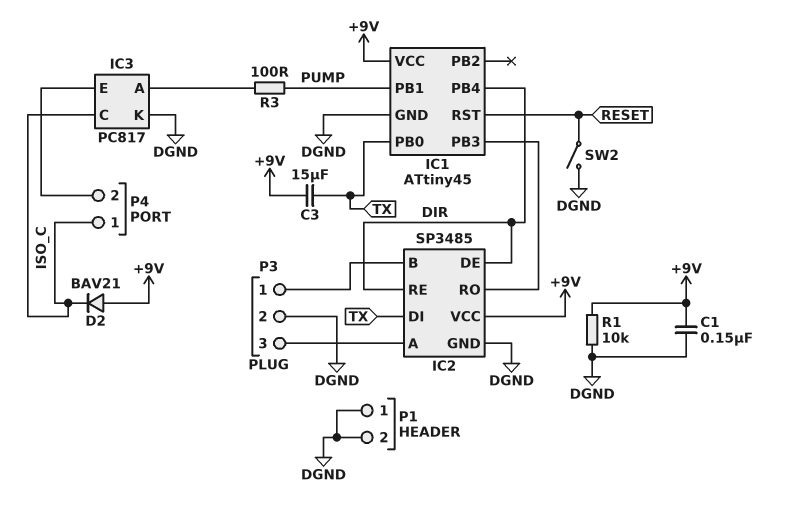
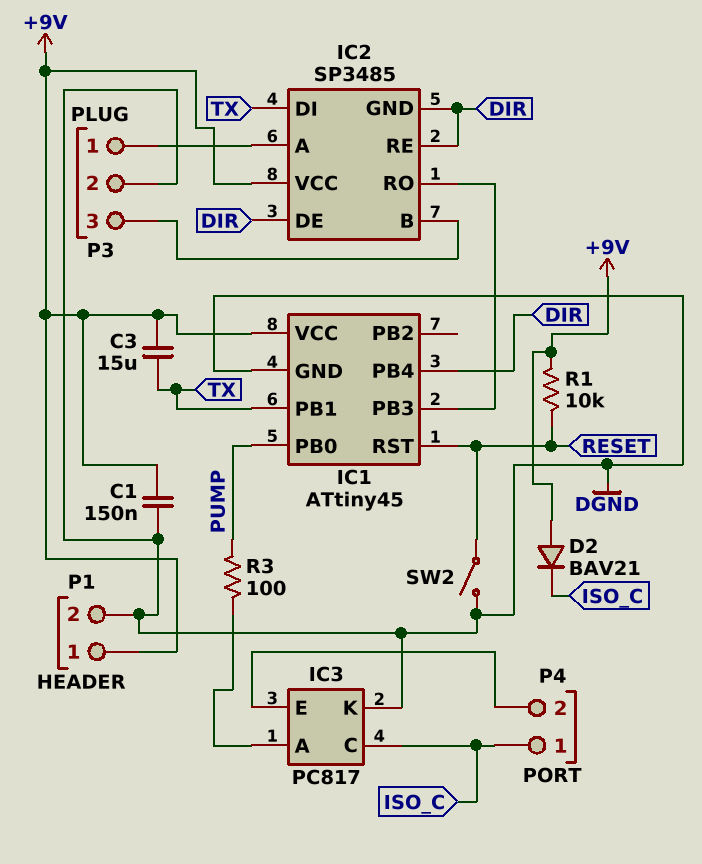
IC1 pin PB0: TX -> PUMP
IC1 pin PB1: PUMP -> TX
IC2 pin GND: DGND -> DIR
P1 pin 1: DGND -> +9V
P3 pin 1: IC2/B -> IC2/A
P3 pin 3: IC2/A -> IC2/B
R1: 10k (+9V, DGND) -> 10k (+9V, RESET)

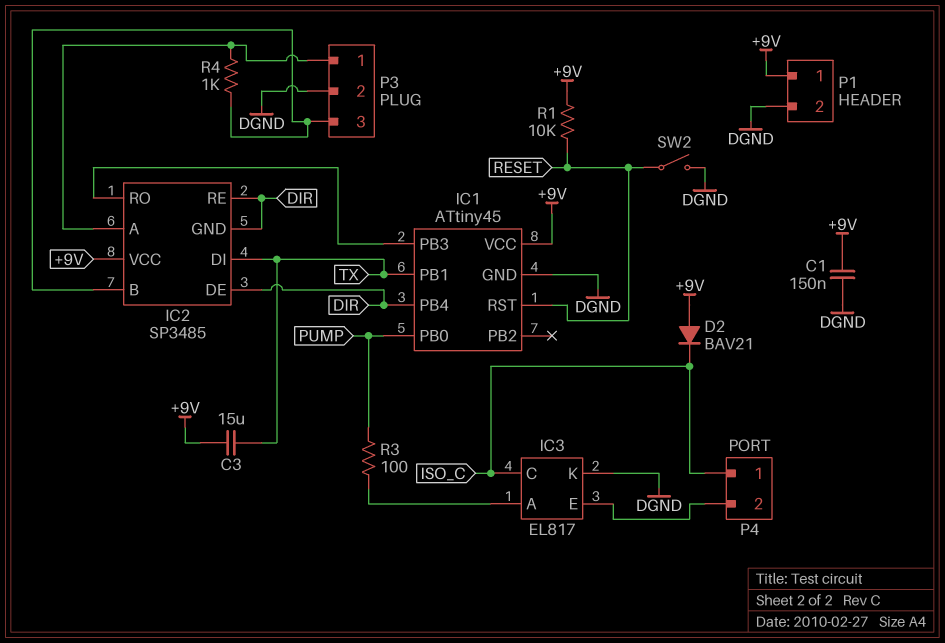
IC3: PC817 -> EL817
R4: none -> 1k (IC2/A, IC2/B)

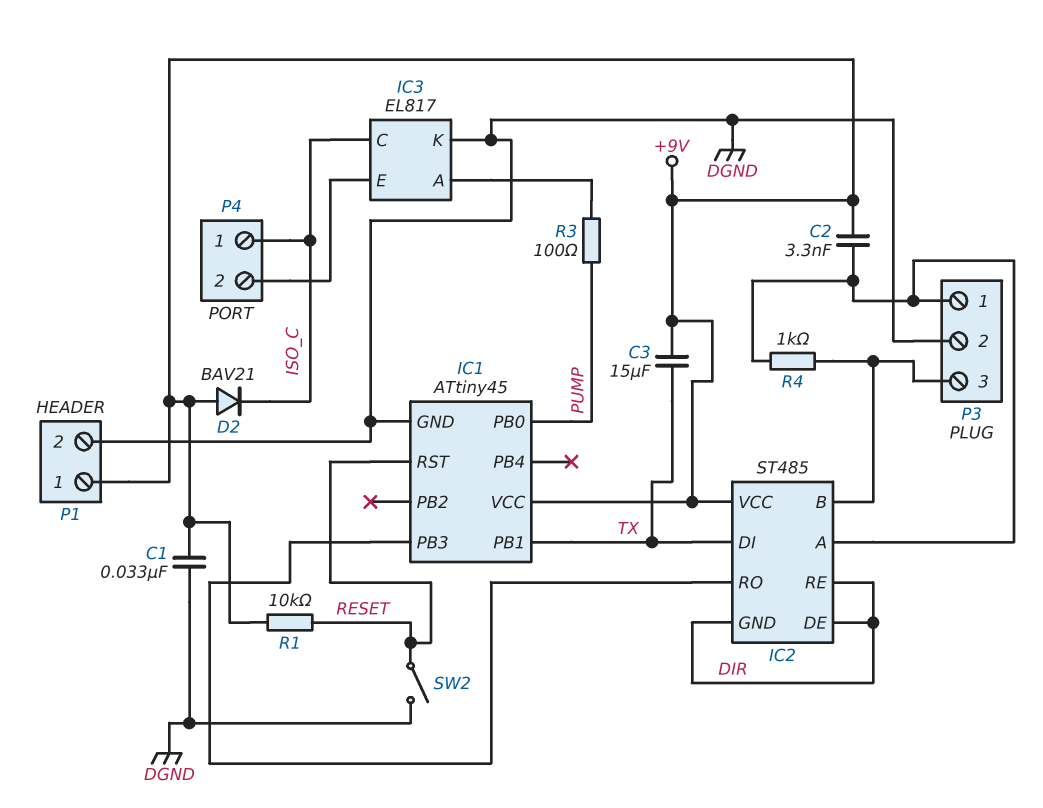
C1: 150nF (+9V, DGND) -> 33nF (+9V, DGND)
C2: none -> 3.3nF (+9V, IC2/A)
IC1 pin PB4: DIR -> none
IC2: SP3485 -> ST485

